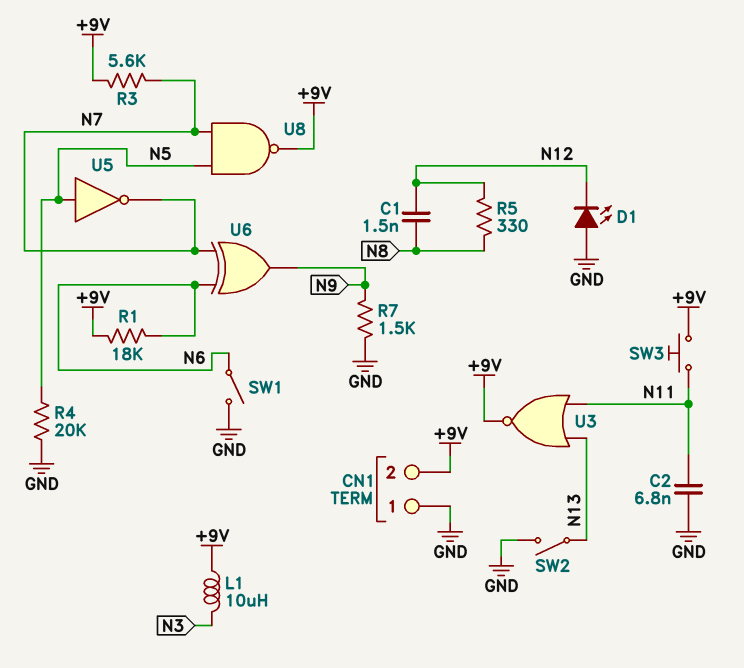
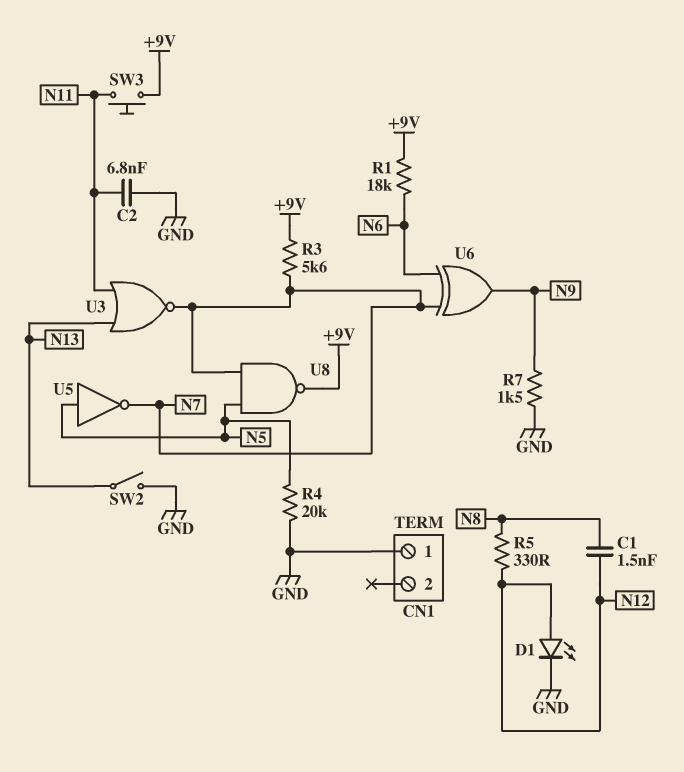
CN1 pin 2: +9V -> none
D1: LED (A GND, K N12) -> LED (A N12, K GND)
L1: 10uH (+9V, N3) -> none
SW1: switch (GND, N6) -> none
U3: NOR (in N11, in N13, out +9V) -> NOR (in N11, in N13, out N7)

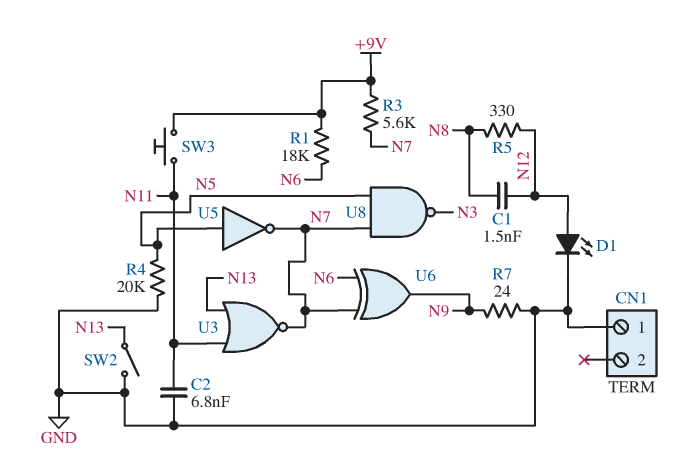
R7: 1.5k (GND, N9) -> 24 (GND, N9)
U8: NAND (in N5, in N7, out +9V) -> NAND (in N5, in N7, out N3)

